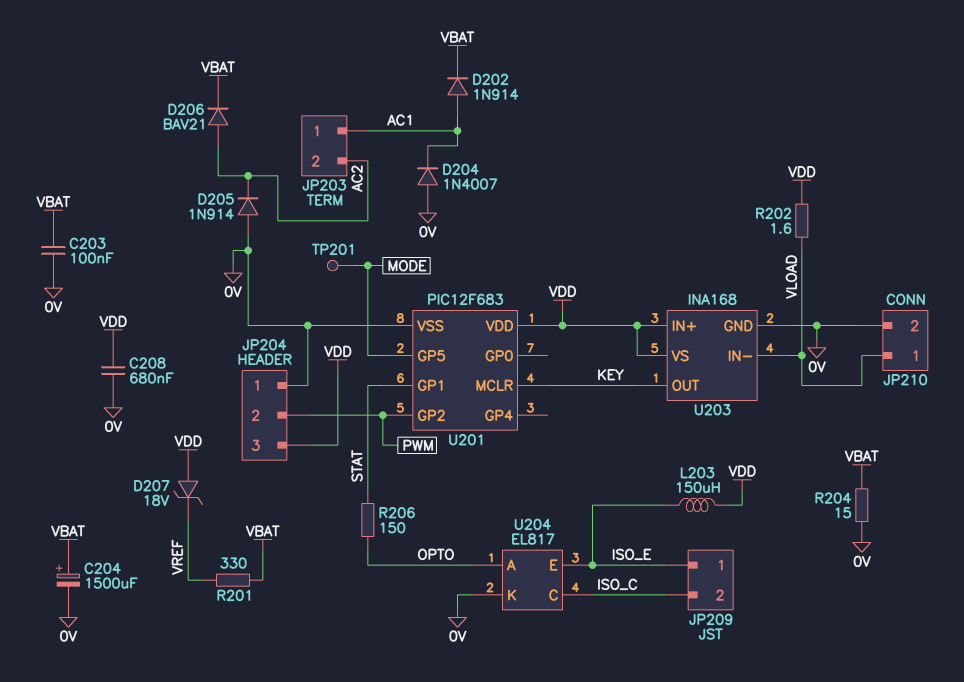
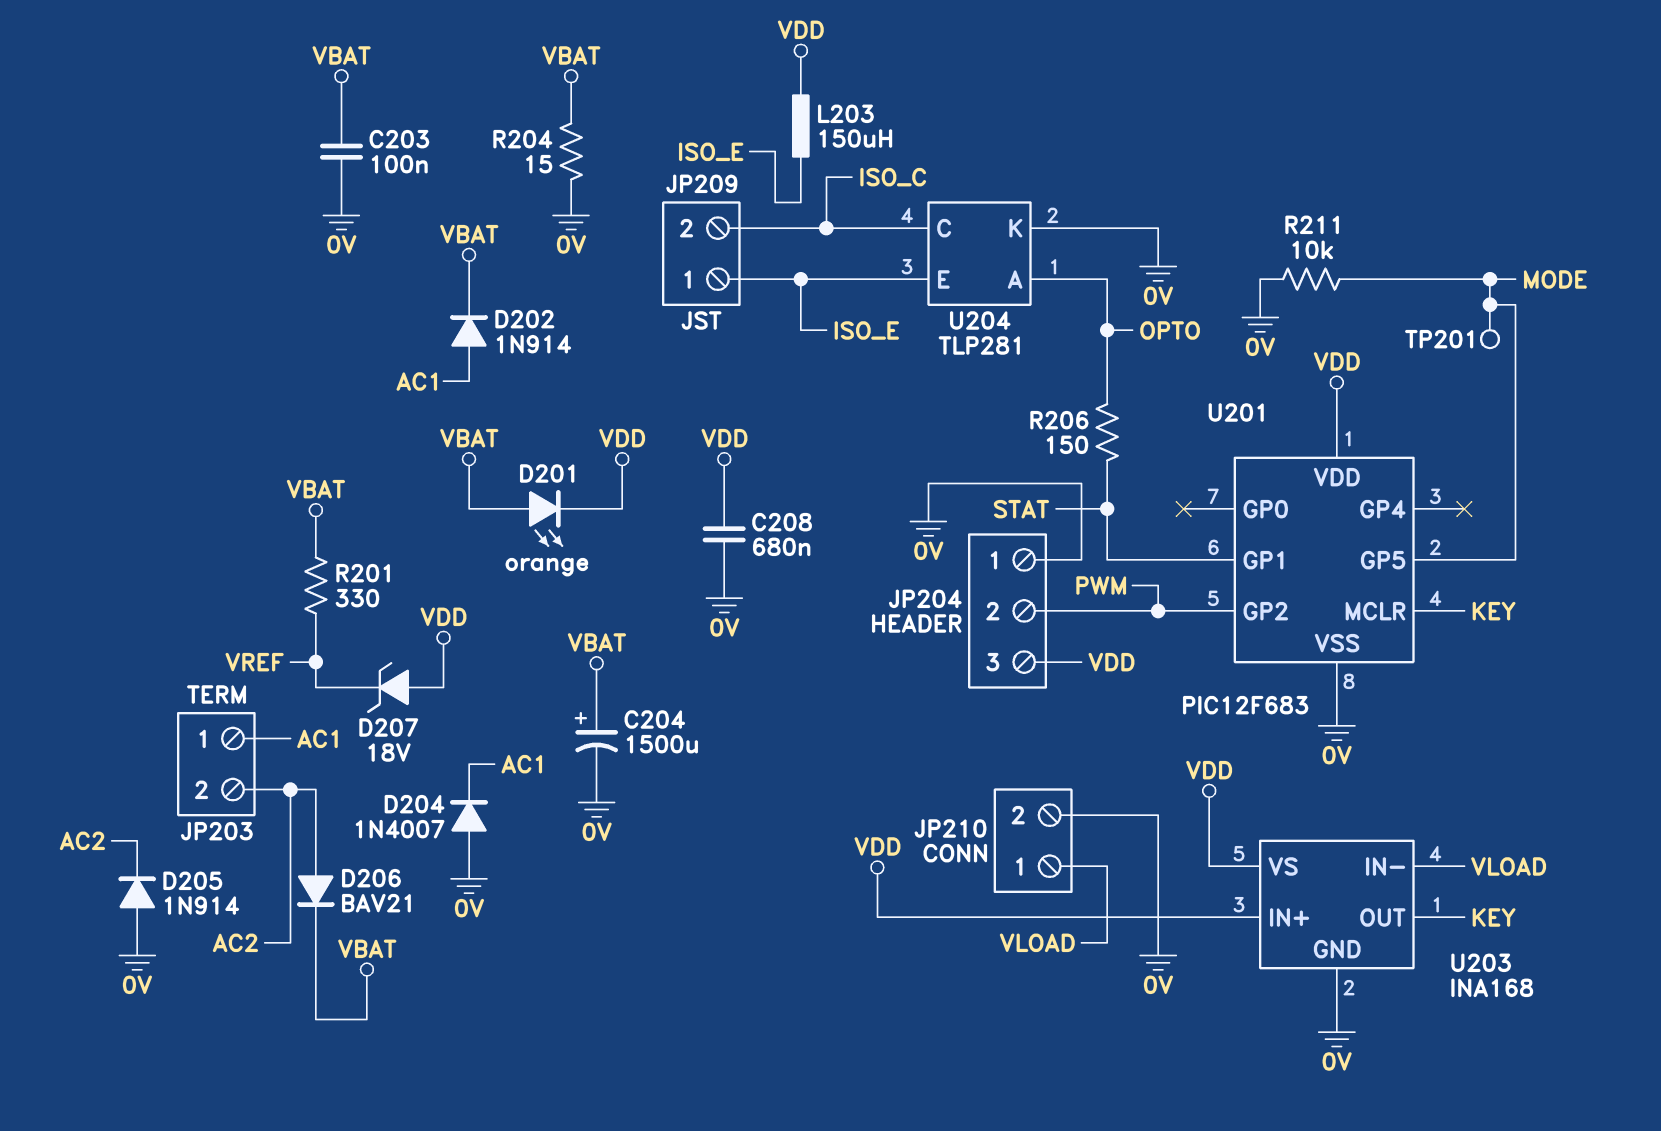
D201: none -> LED orange (A VBAT, K VDD)
R202: 1.6 (VDD, VLOAD) -> none
R211: none -> 10k (0V, MODE)
U204: EL817 -> TLP281

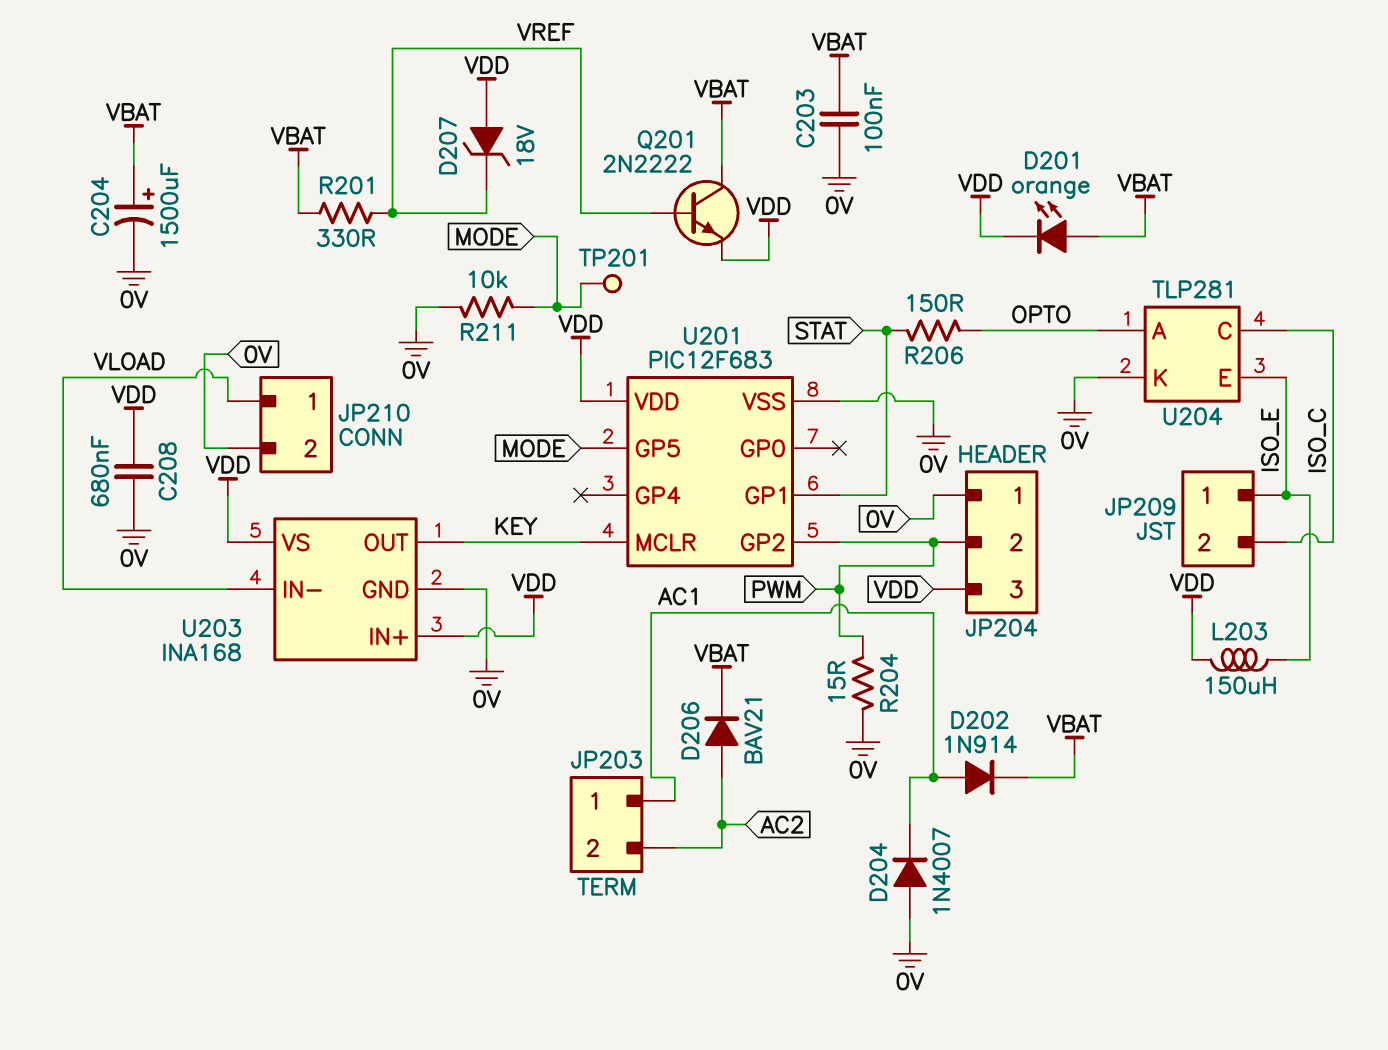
D205: diode 1N914 (A 0V, K AC2) -> none
Q201: none -> NPN 2N2222 (B VREF, C VBAT, E VDD)
R204: 15 (0V, VBAT) -> 15 (0V, PWM)

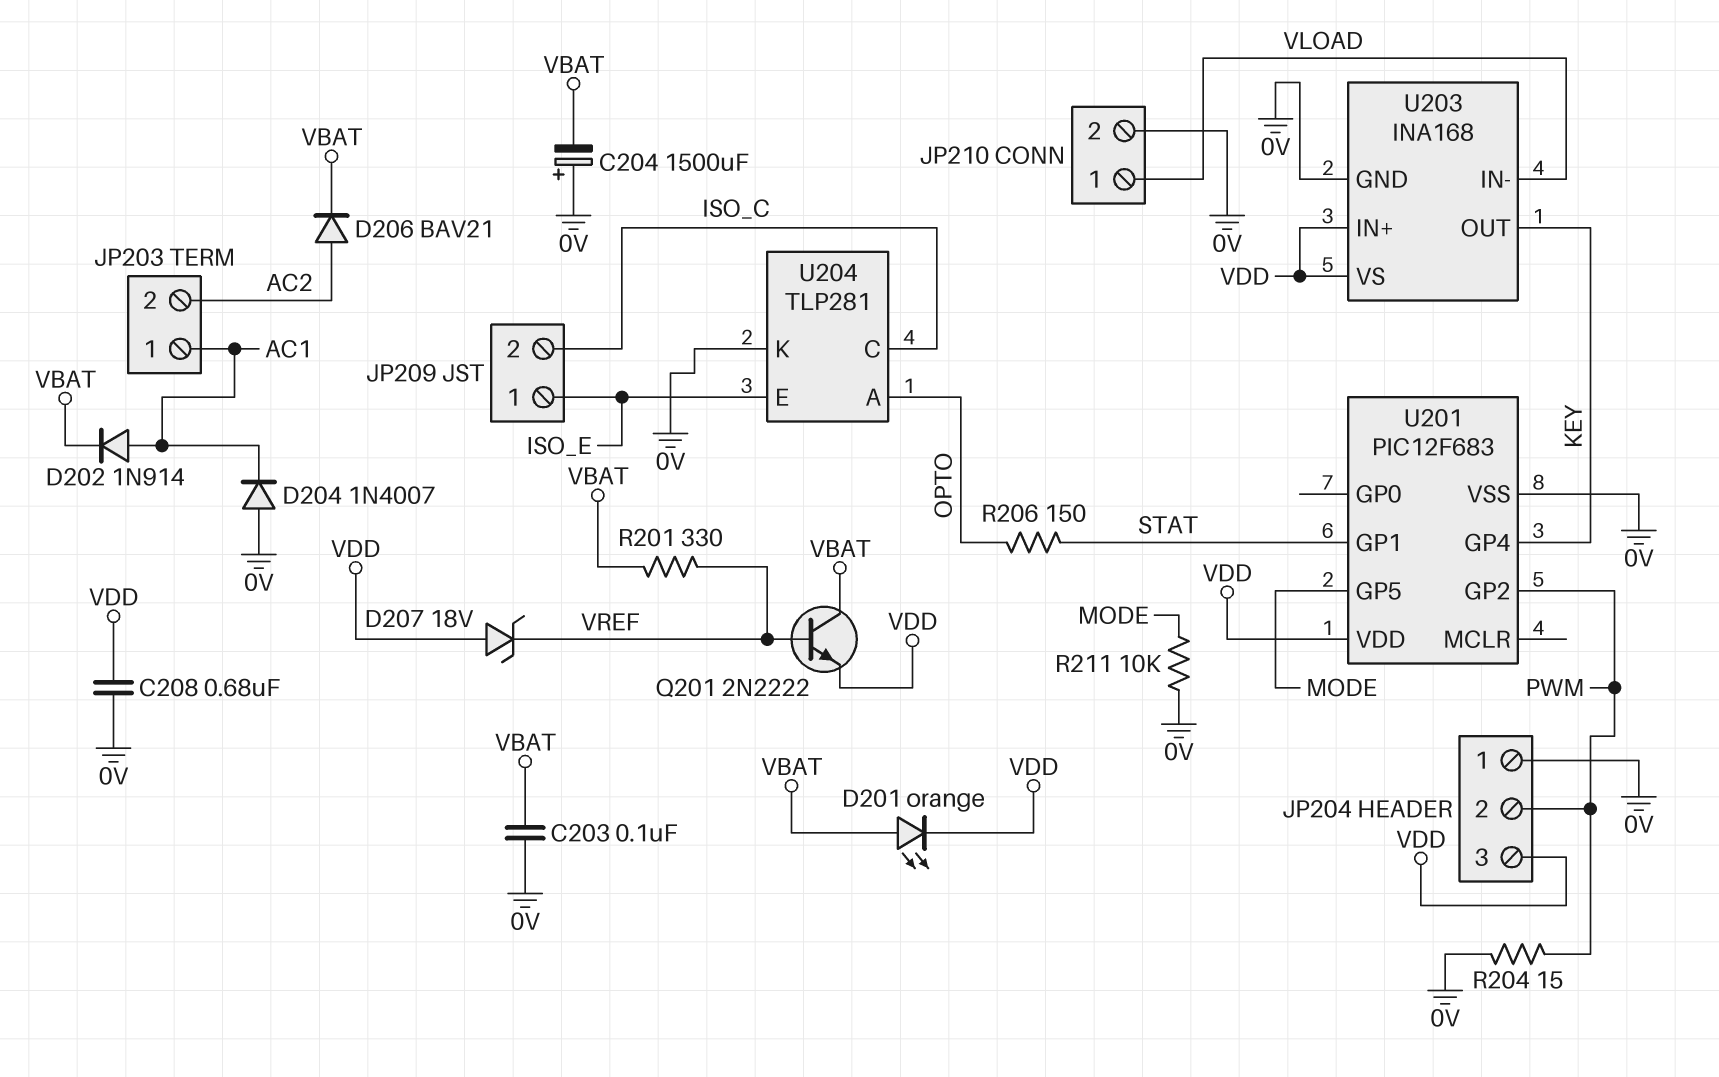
C204: 1500uF (plus VBAT, minus 0V) -> 1500uF (plus 0V, minus VBAT)
L203: 150uH (ISO_E, VDD) -> none
TP201: test point (MODE) -> none
U201 pin GP4: none -> KEY
U201 pin MCLR: KEY -> none

